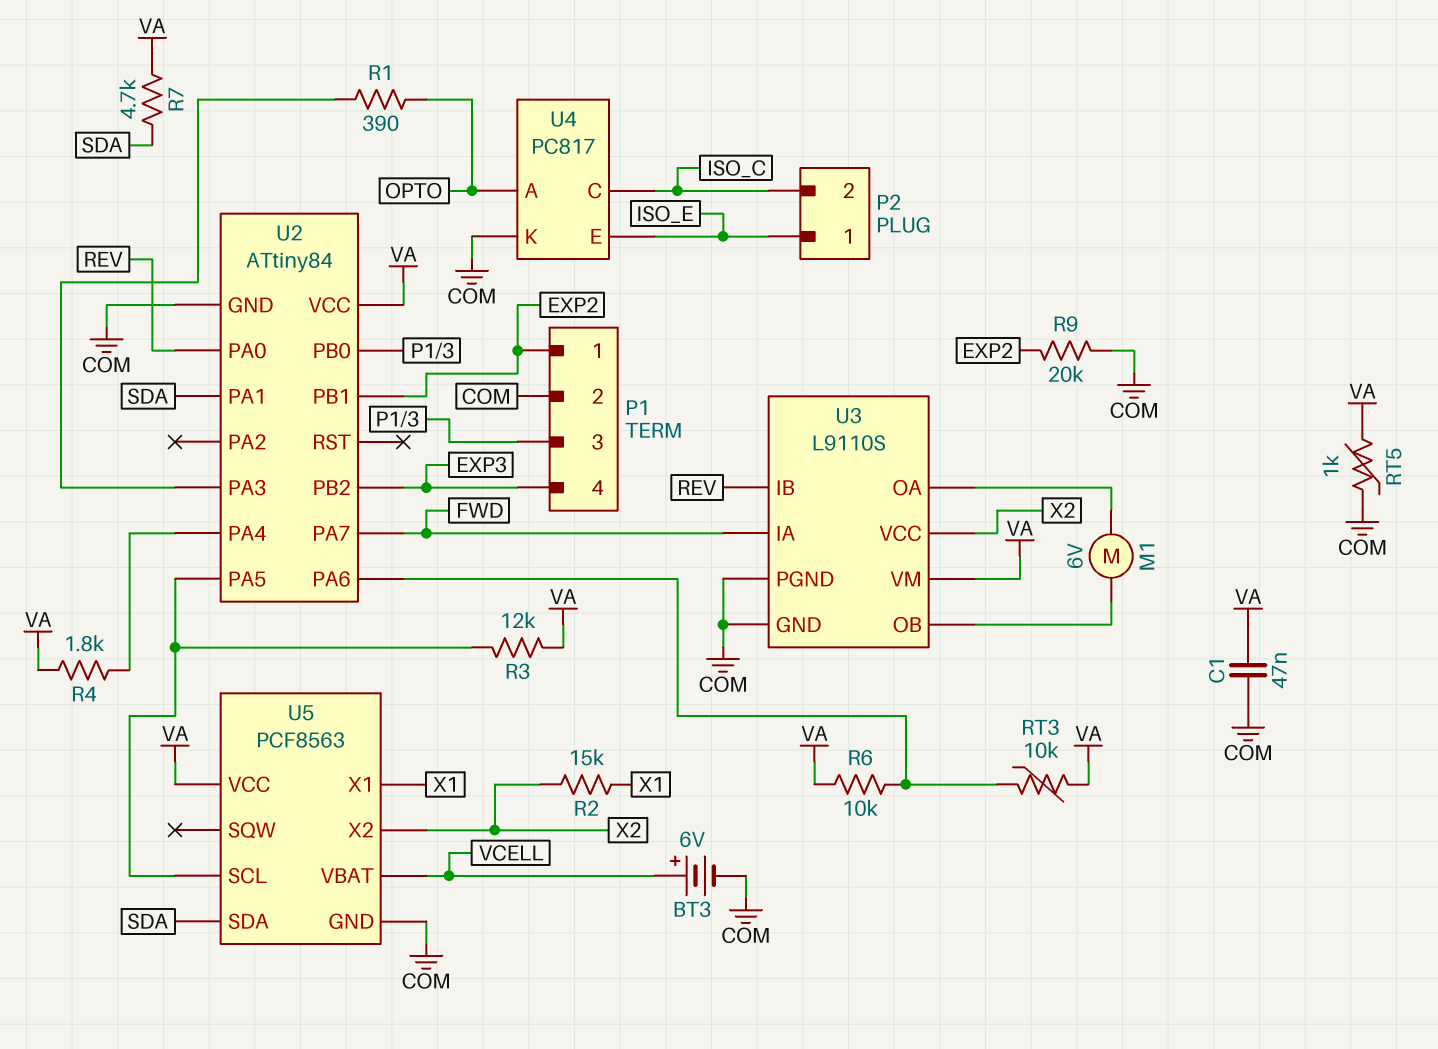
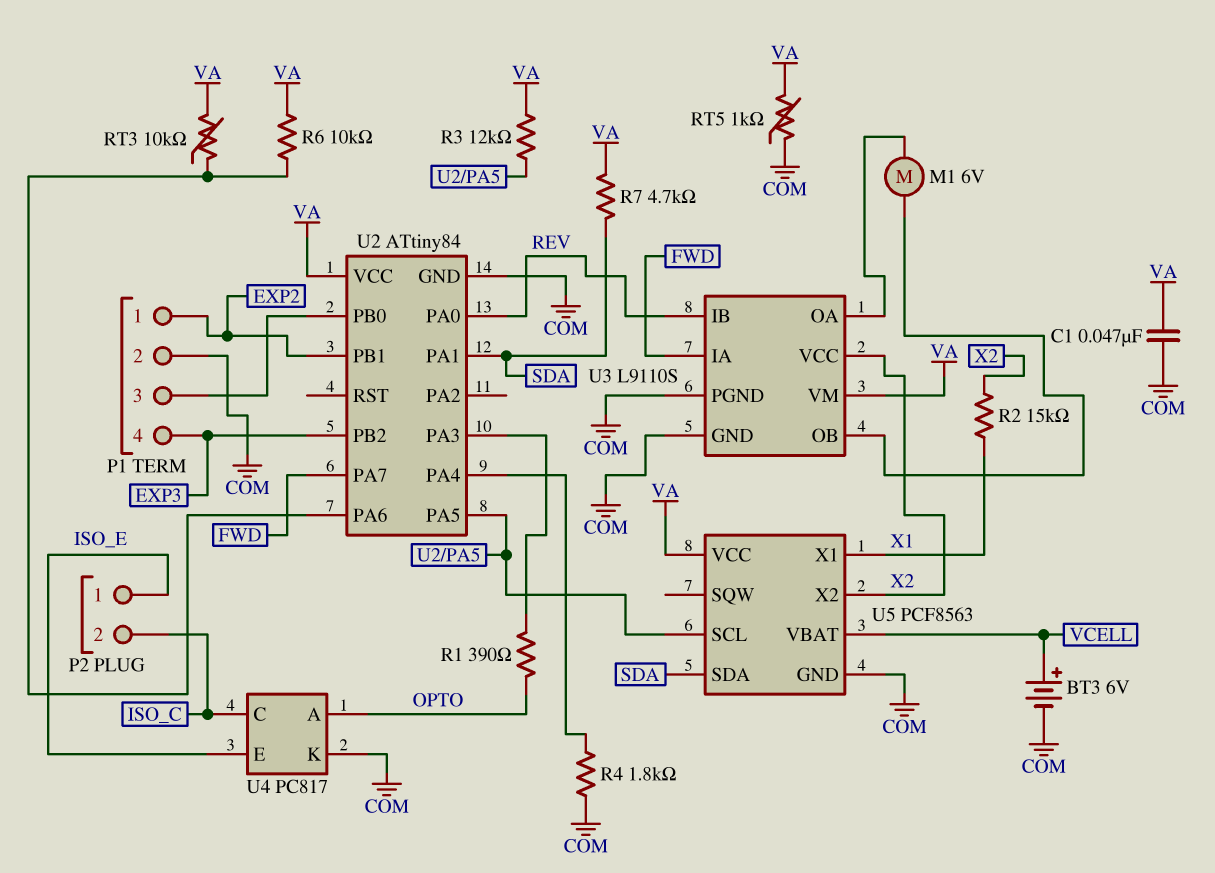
R4: 1.8k (U2/PA4, VA) -> 1.8k (COM, U2/PA4)
R9: 20k (COM, EXP2) -> none

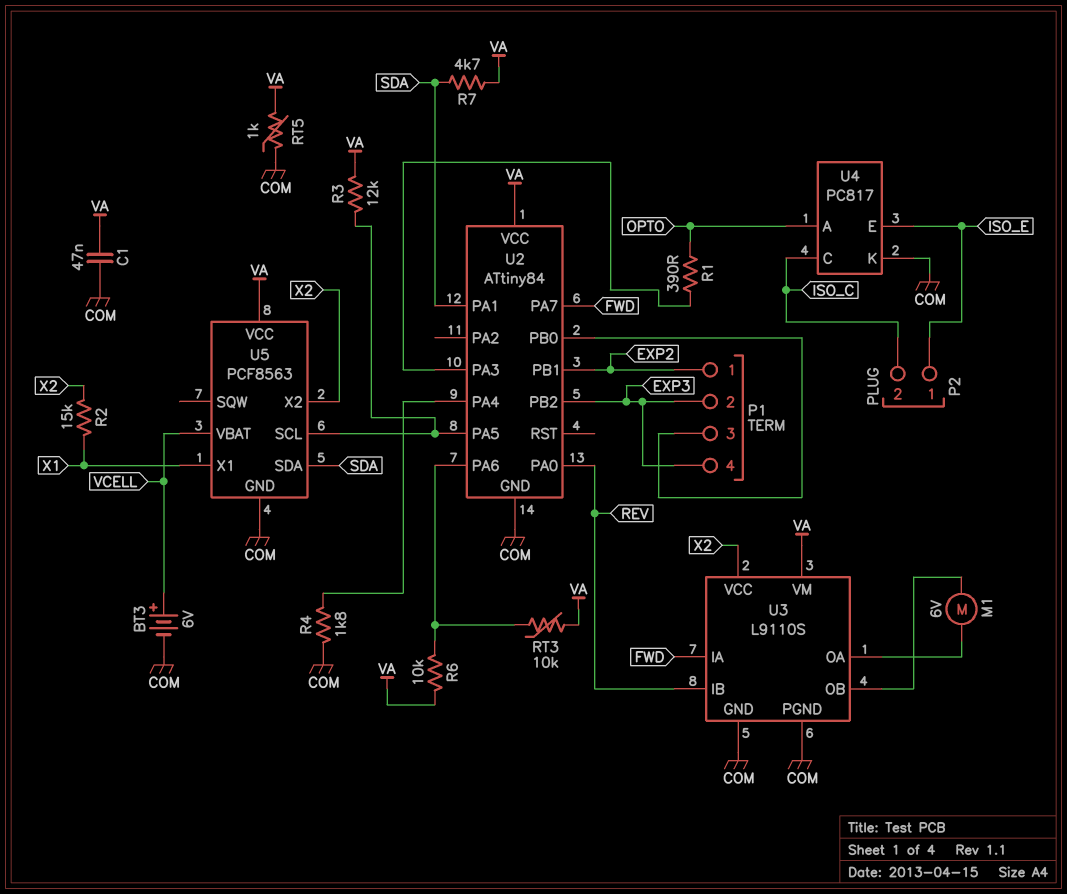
P1 pin 2: COM -> EXP3

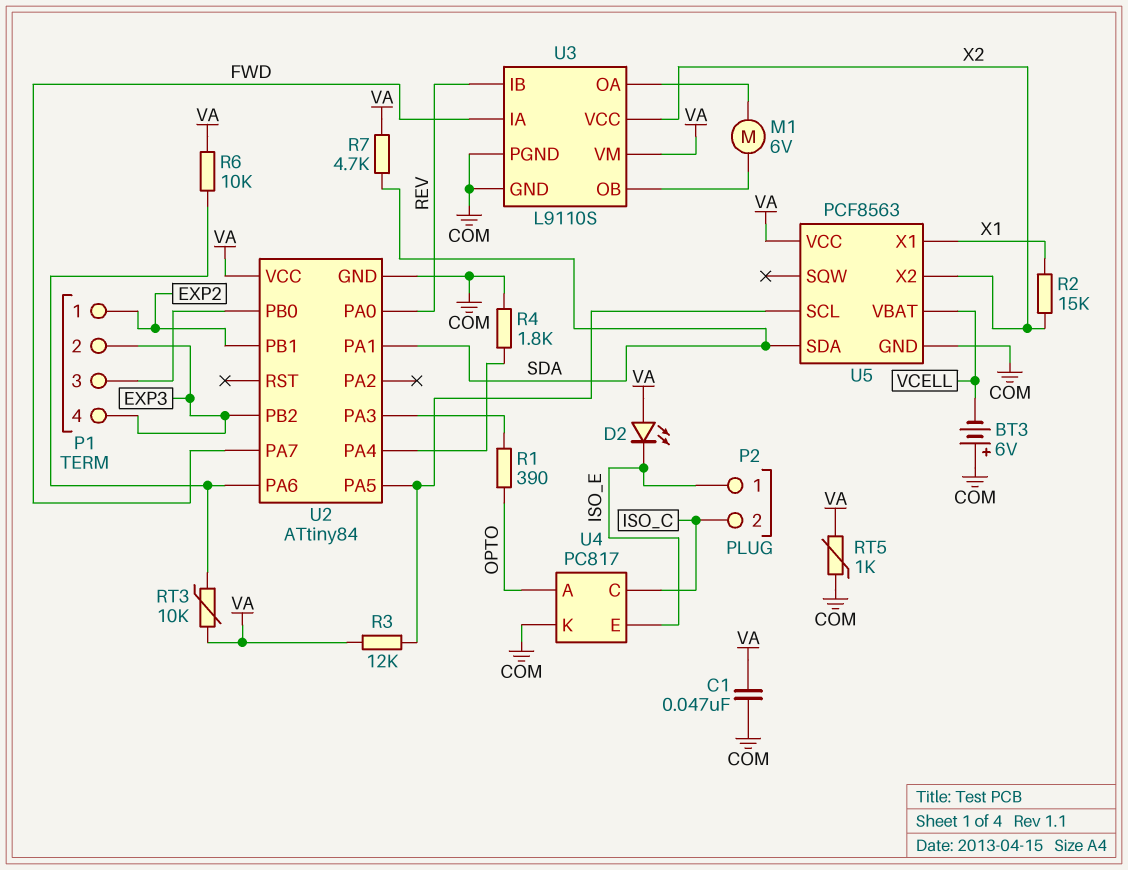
BT3: 6V (plus VCELL, minus COM) -> 6V (plus COM, minus VCELL)
D2: none -> LED (A VA, K ISO_E)

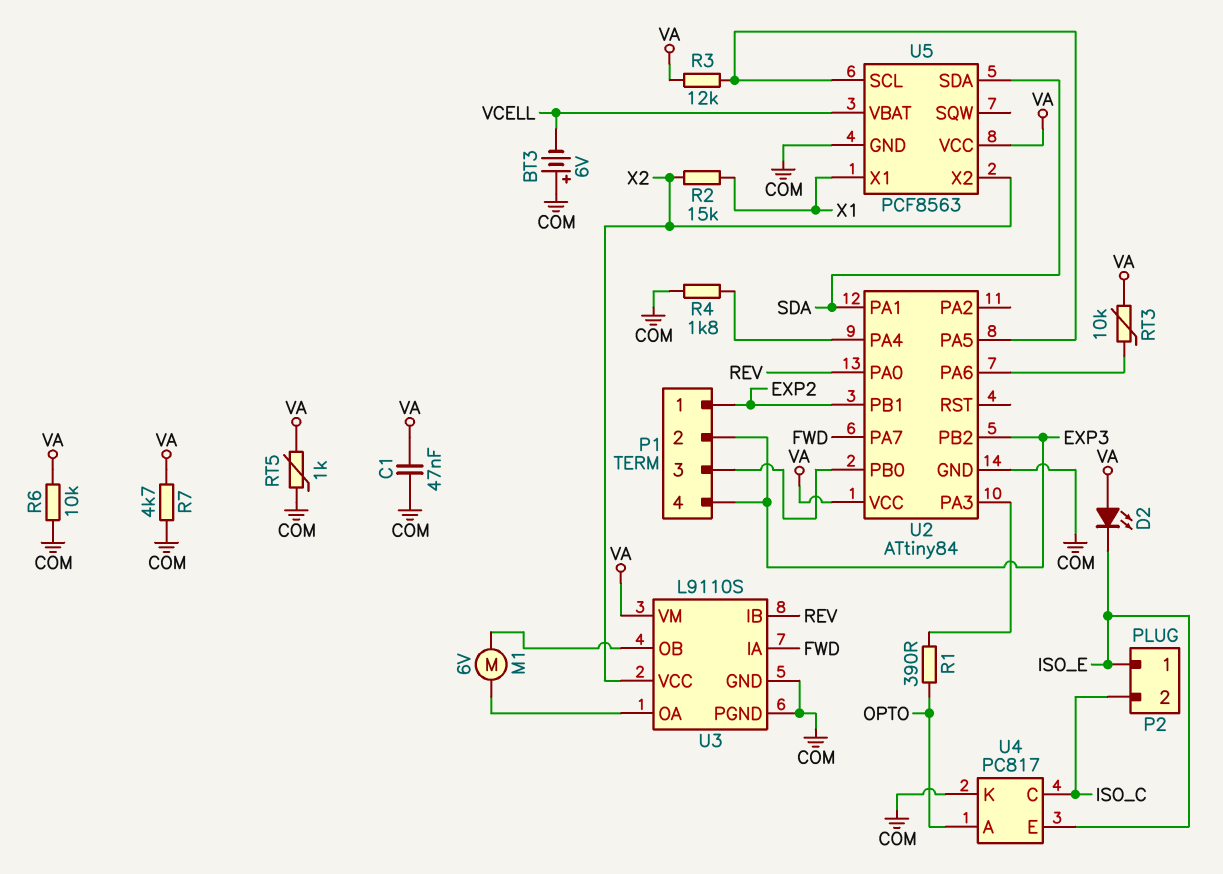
R6: 10k (U2/PA6, VA) -> 10k (COM, VA)
R7: 4.7k (SDA, VA) -> 4.7k (COM, VA)

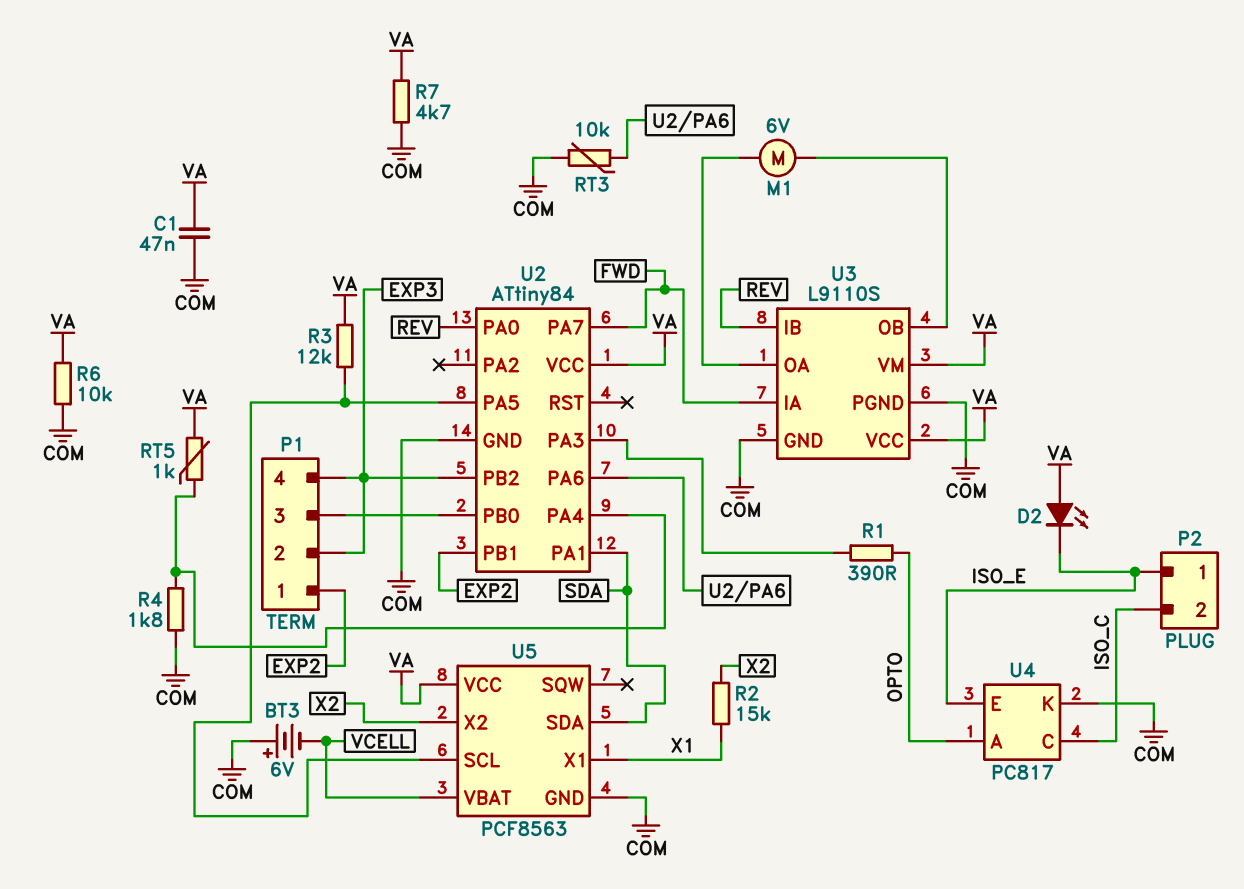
RT3: 10k (U2/PA6, VA) -> 10k (COM, U2/PA6)
RT5: 1k (COM, VA) -> 1k (U2/PA4, VA)
U3 pin VCC: X2 -> VA

